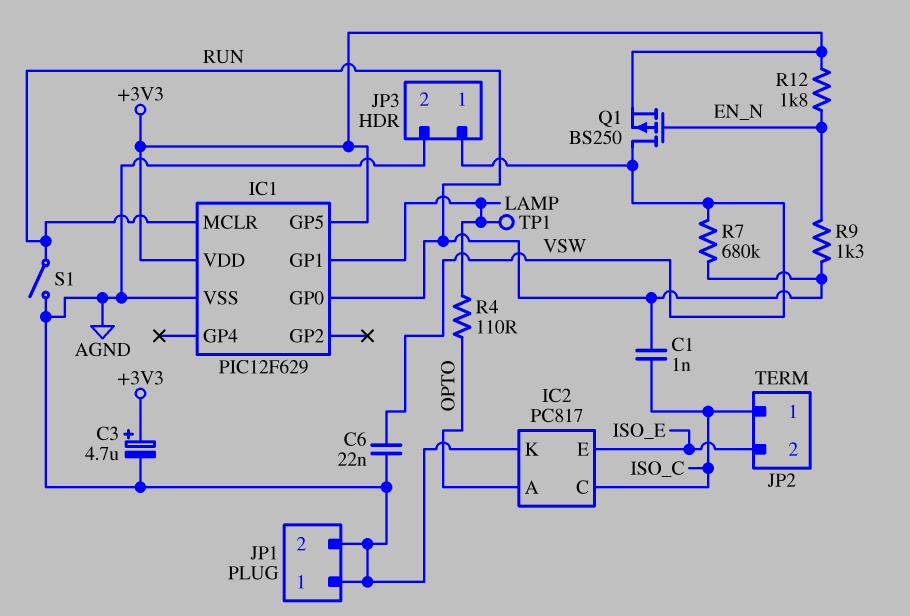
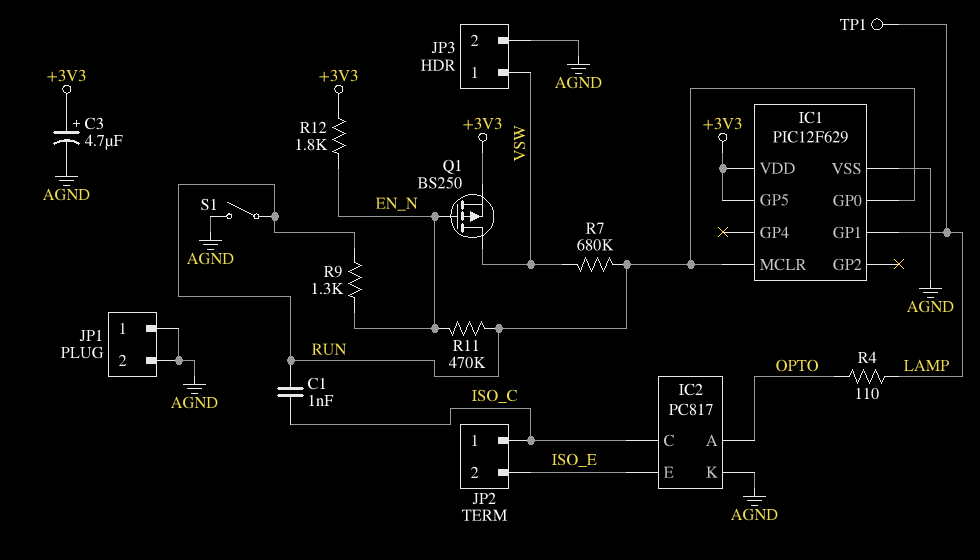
C6: 22nF (AGND, VSW) -> none
R11: none -> 470k (EN_N, RUN)

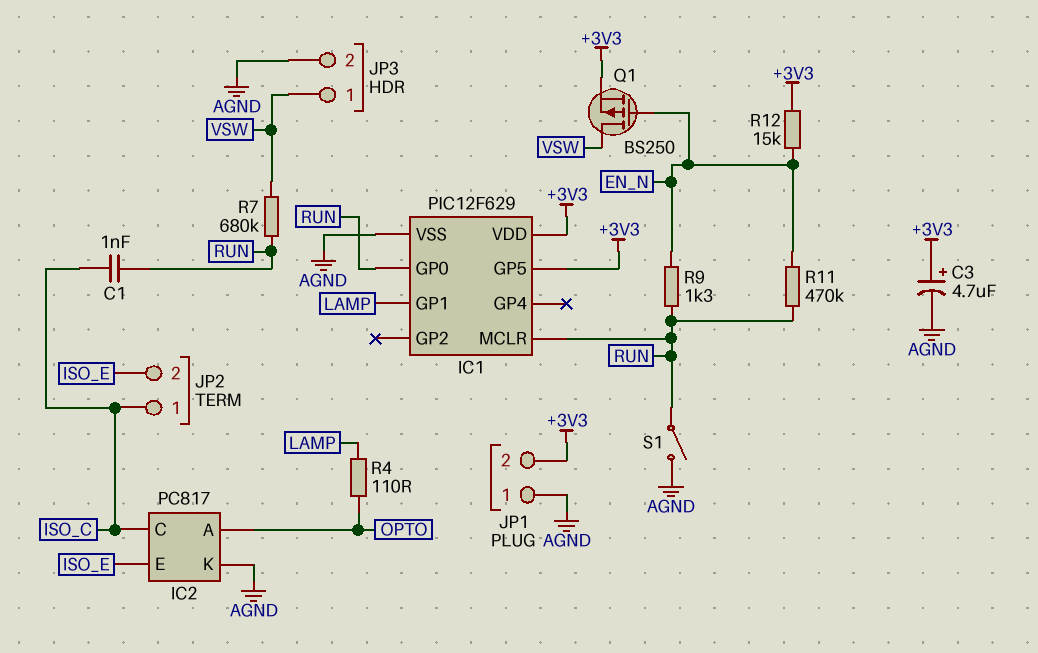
JP1 pin 2: AGND -> +3V3
R12: 1.8k (+3V3, EN_N) -> 15k (+3V3, EN_N)
TP1: test point (LAMP) -> none

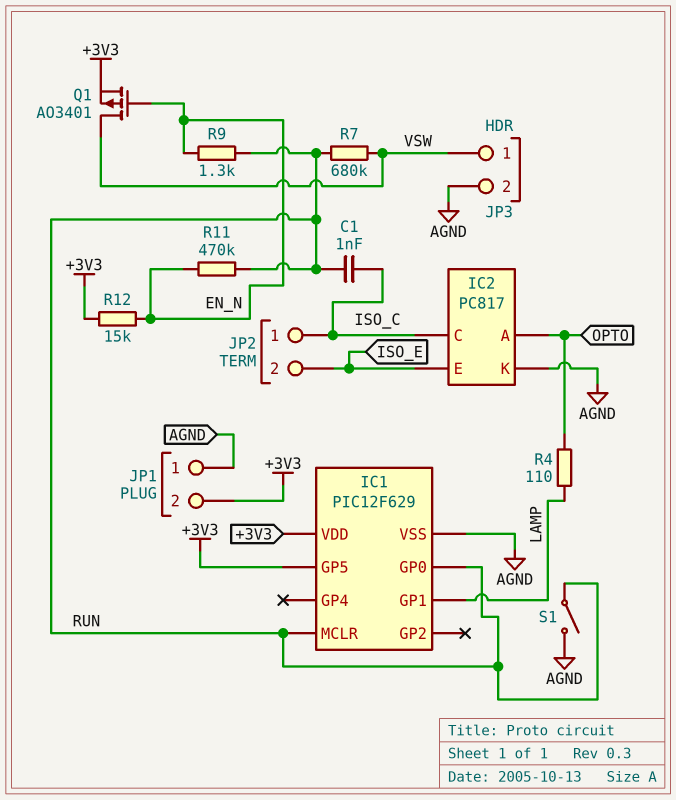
C3: 4.7uF (plus +3V3, minus AGND) -> none
Q1: PMOS BS250 (G EN_N, D VSW, S +3V3) -> PMOS AO3401 (G EN_N, D VSW, S +3V3)

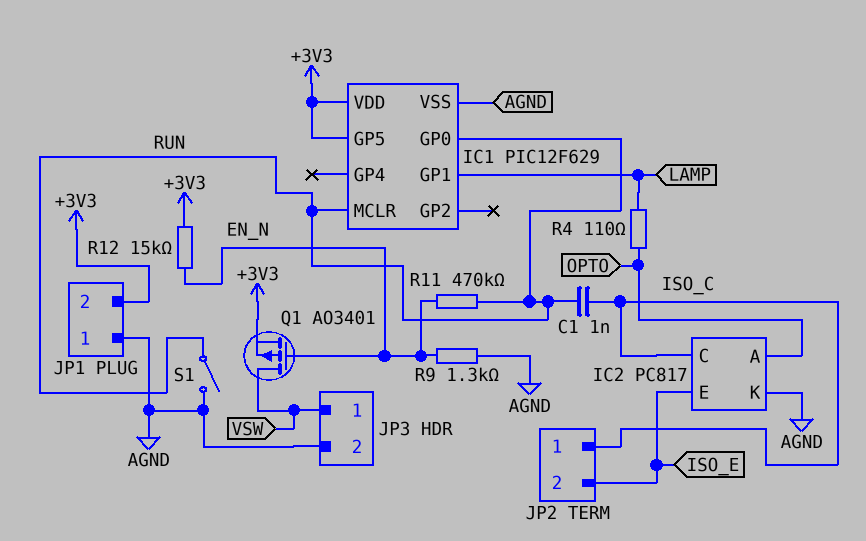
R7: 680k (RUN, VSW) -> none
R9: 1.3k (EN_N, RUN) -> 1.3k (AGND, EN_N)

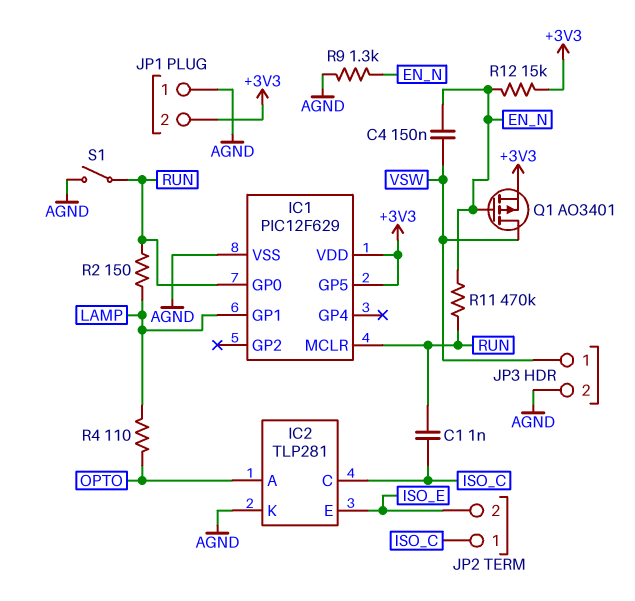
C4: none -> 150nF (EN_N, VSW)
IC2: PC817 -> TLP281
R2: none -> 150 (LAMP, RUN)

